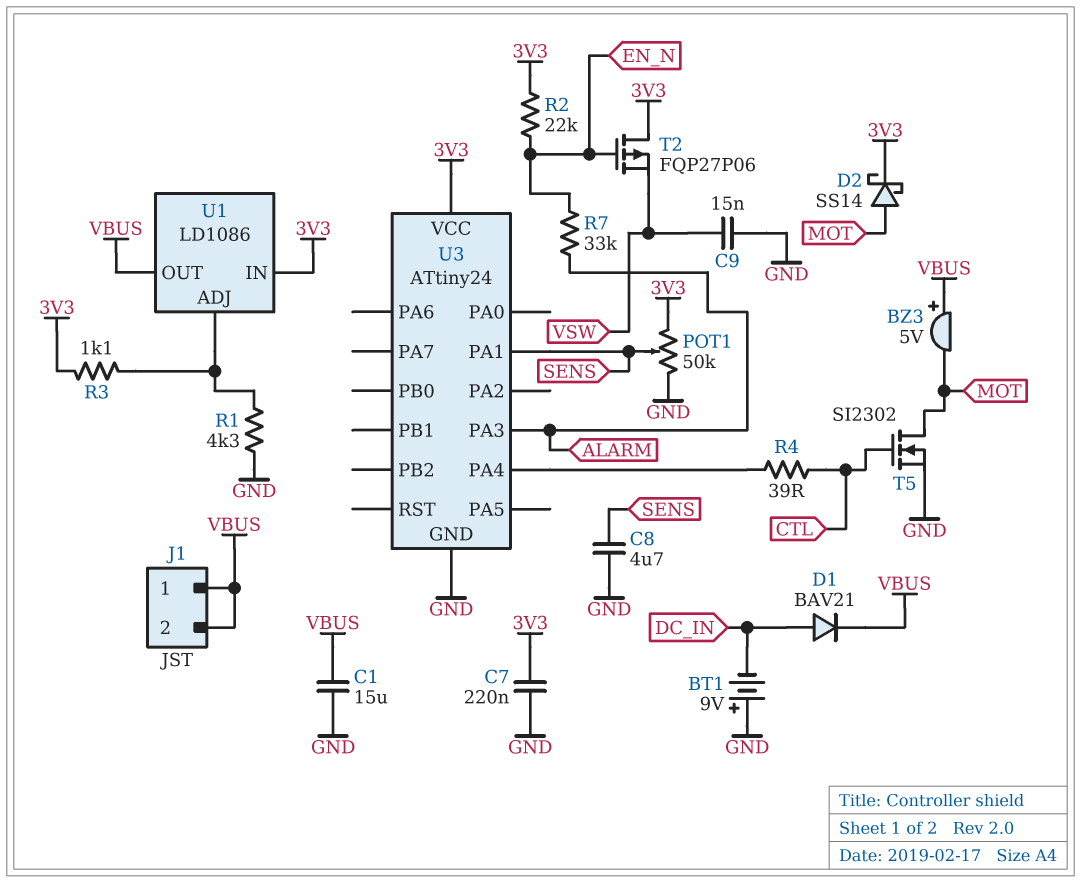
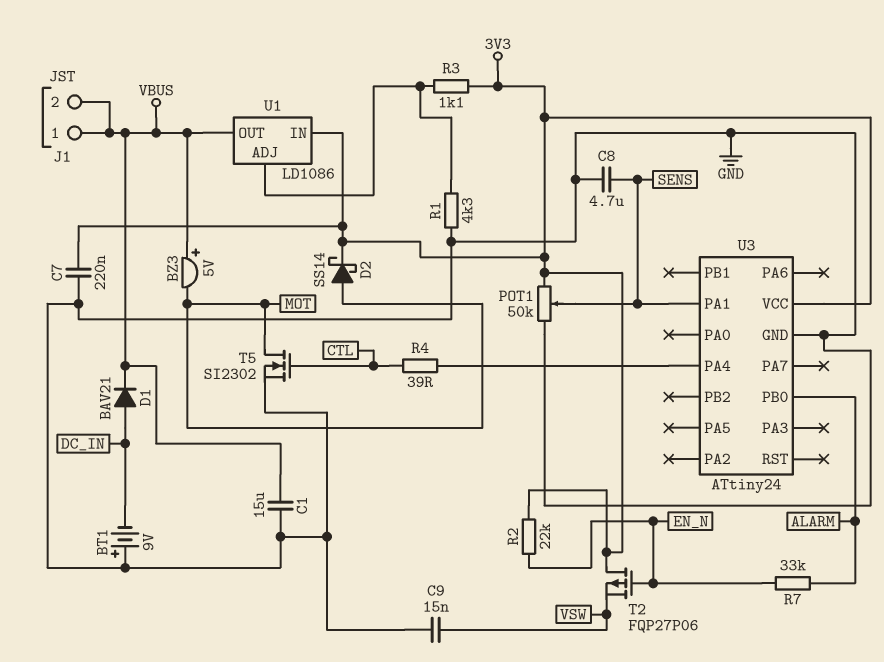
U3 pin PA3: ALARM -> none
U3 pin PB0: none -> ALARM

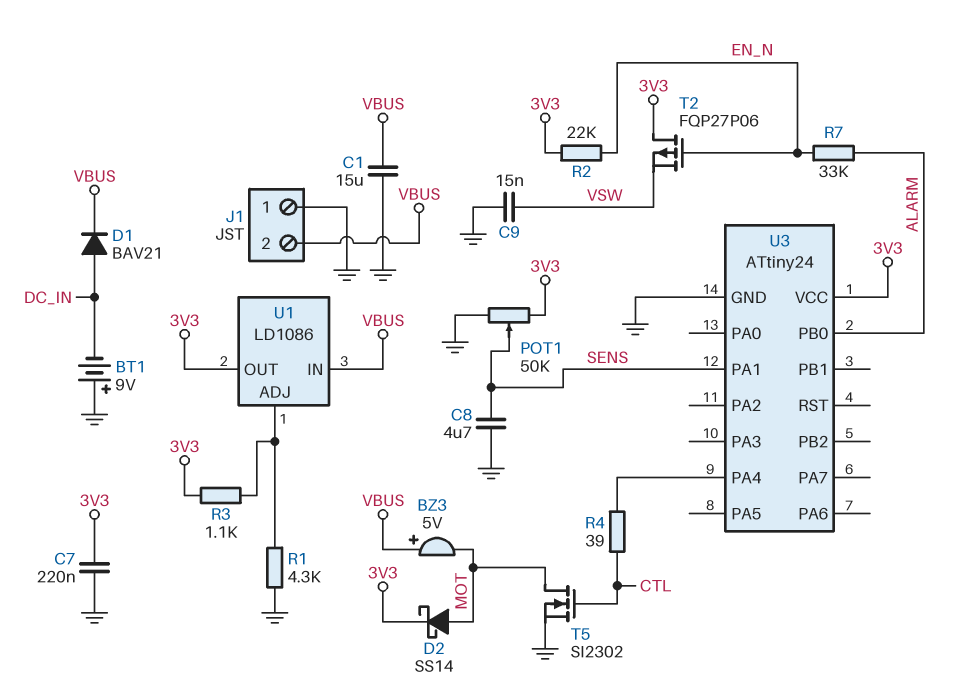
J1 pin 1: VBUS -> GND
U1 pin IN: 3V3 -> VBUS
U1 pin OUT: VBUS -> 3V3

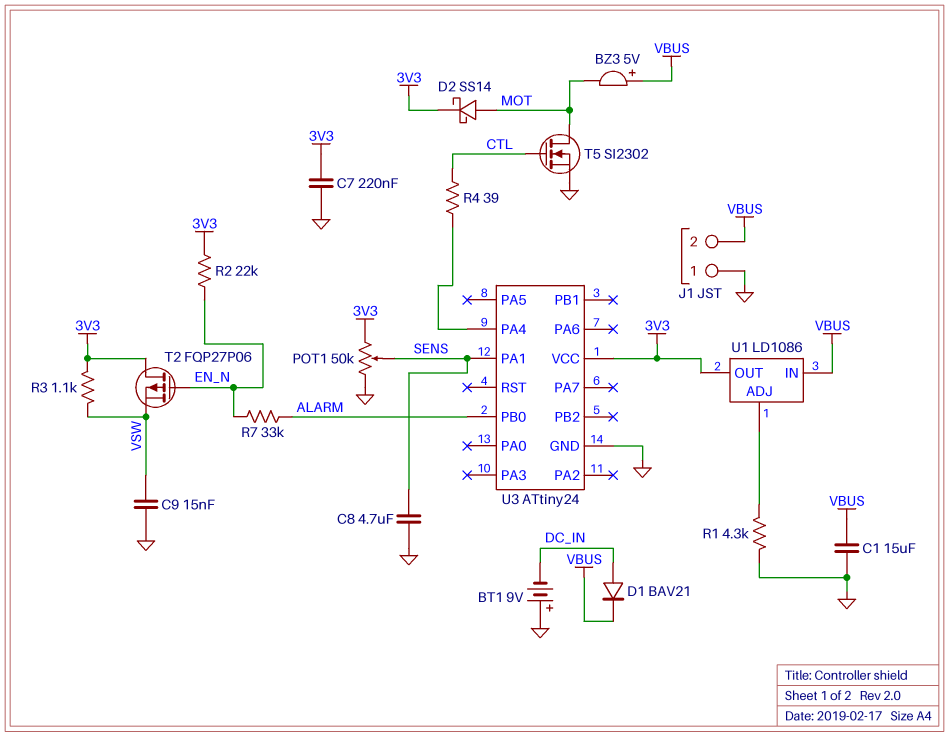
R3: 1.1k (3V3, U1/ADJ) -> 1.1k (3V3, VSW)

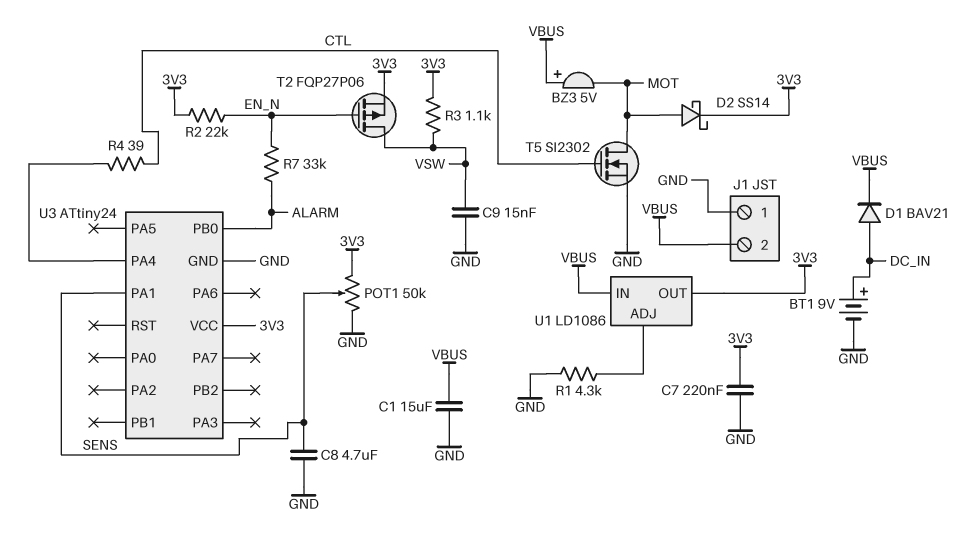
BT1: 9V (plus GND, minus DC_IN) -> 9V (plus DC_IN, minus GND)
T2: PMOS FQP27P06 (G EN_N, D 3V3, S VSW) -> PMOS FQP27P06 (G EN_N, D VSW, S 3V3)

